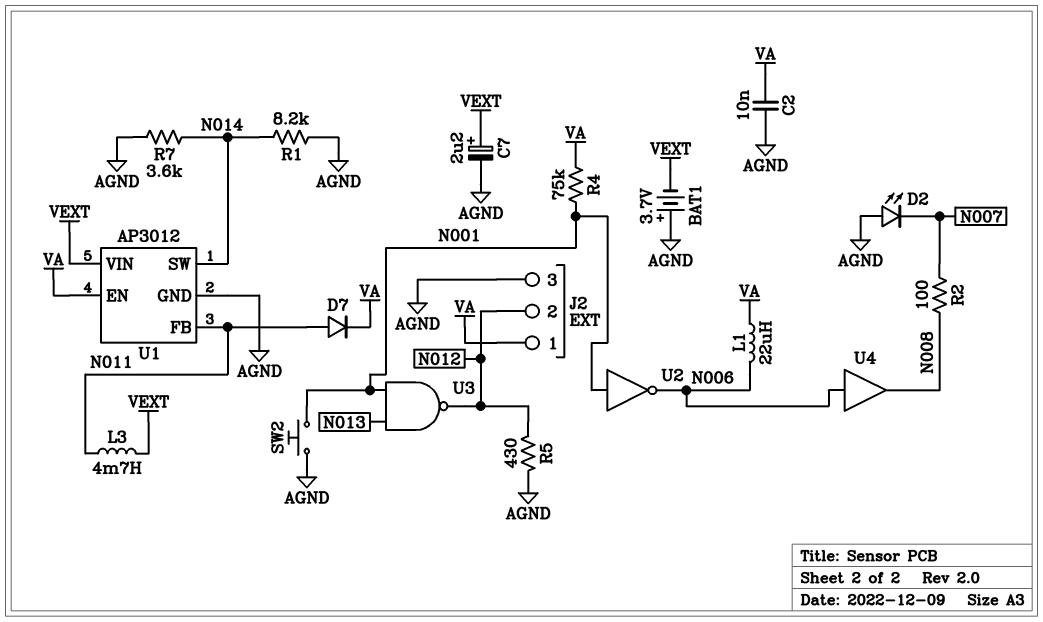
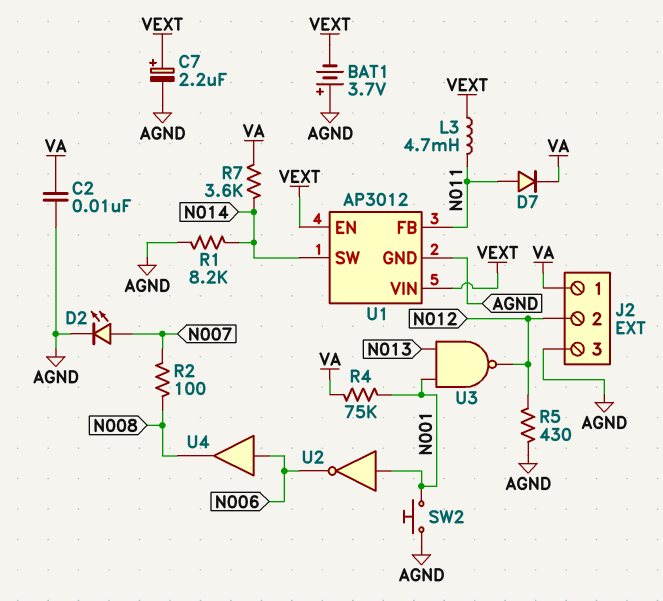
D2: LED (A AGND, K N007) -> LED (A N007, K AGND)
L1: 22uH (N006, VA) -> none
R7: 3.6k (AGND, N014) -> 3.6k (N014, VA)
U1 pin EN: VA -> VEXT

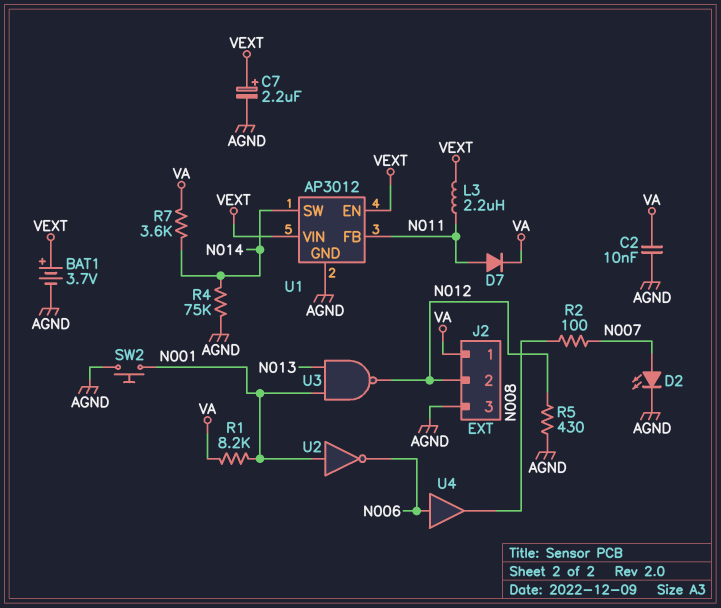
BAT1: 3.7V (plus AGND, minus VEXT) -> 3.7V (plus VEXT, minus AGND)
L3: 4.7mH (N011, VEXT) -> 2.2uH (N011, VEXT)
R1: 8.2k (AGND, N014) -> 8.2k (N001, VA)
R4: 75k (N001, VA) -> 75k (AGND, N014)

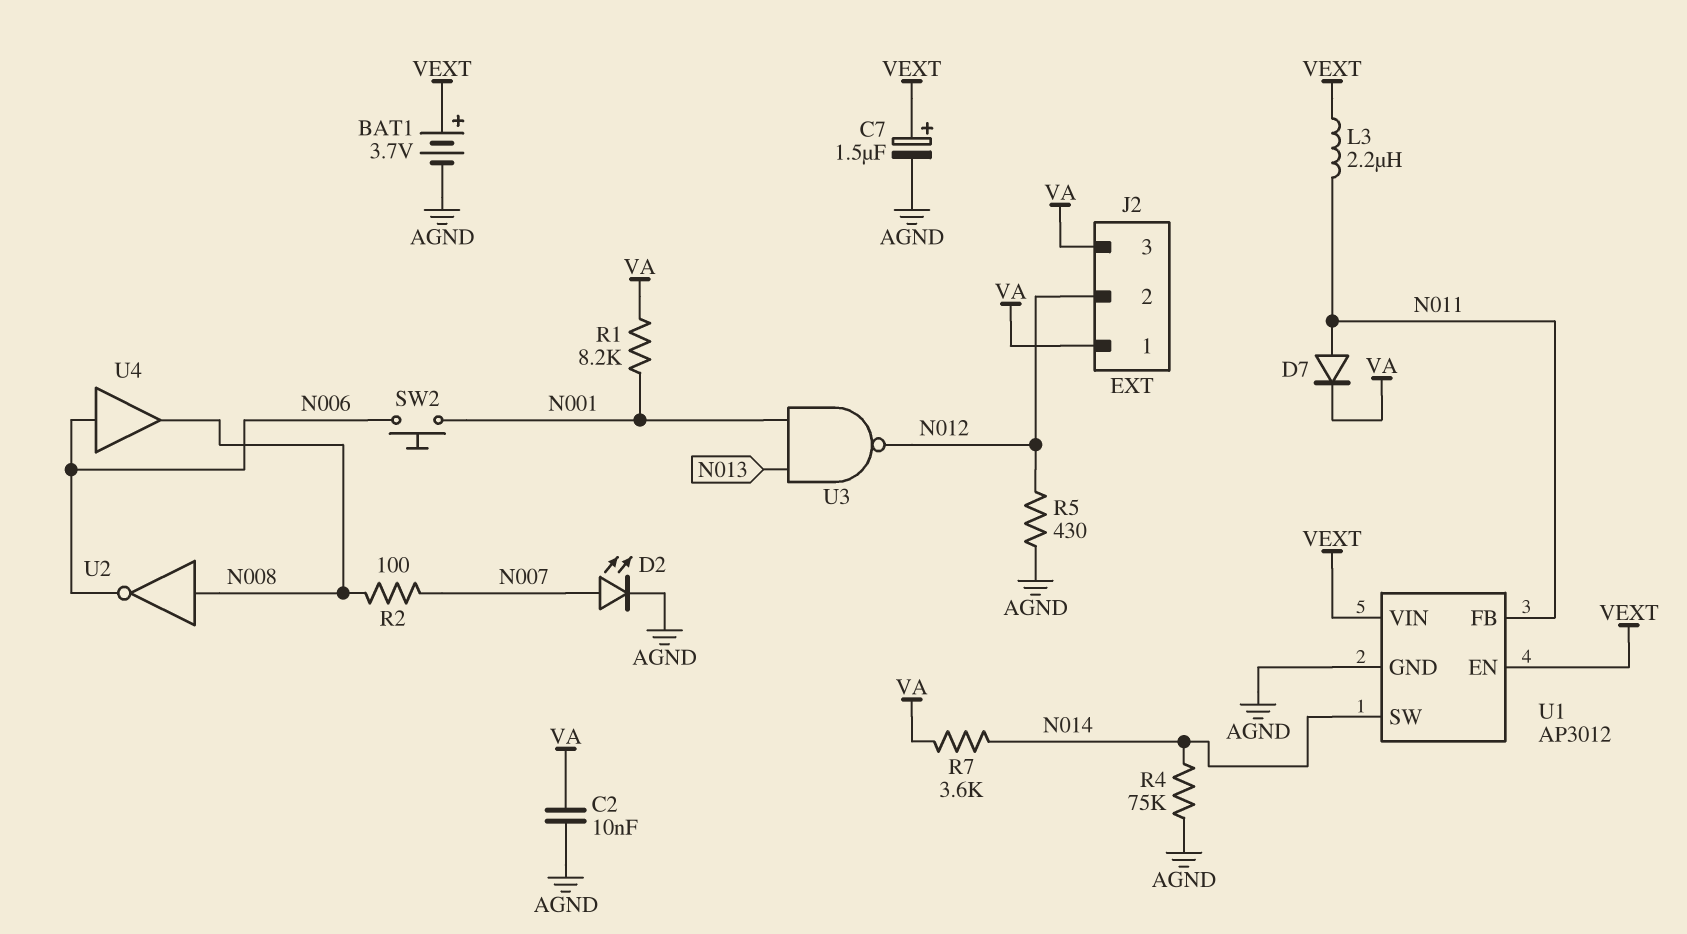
C7: 2.2uF (plus VEXT, minus AGND) -> 1.5uF (plus VEXT, minus AGND)
J2 pin 3: AGND -> VA
SW2: button (AGND, N001) -> button (N001, N006)
U2: NOT (in N001, out N006) -> NOT (in N008, out N006)

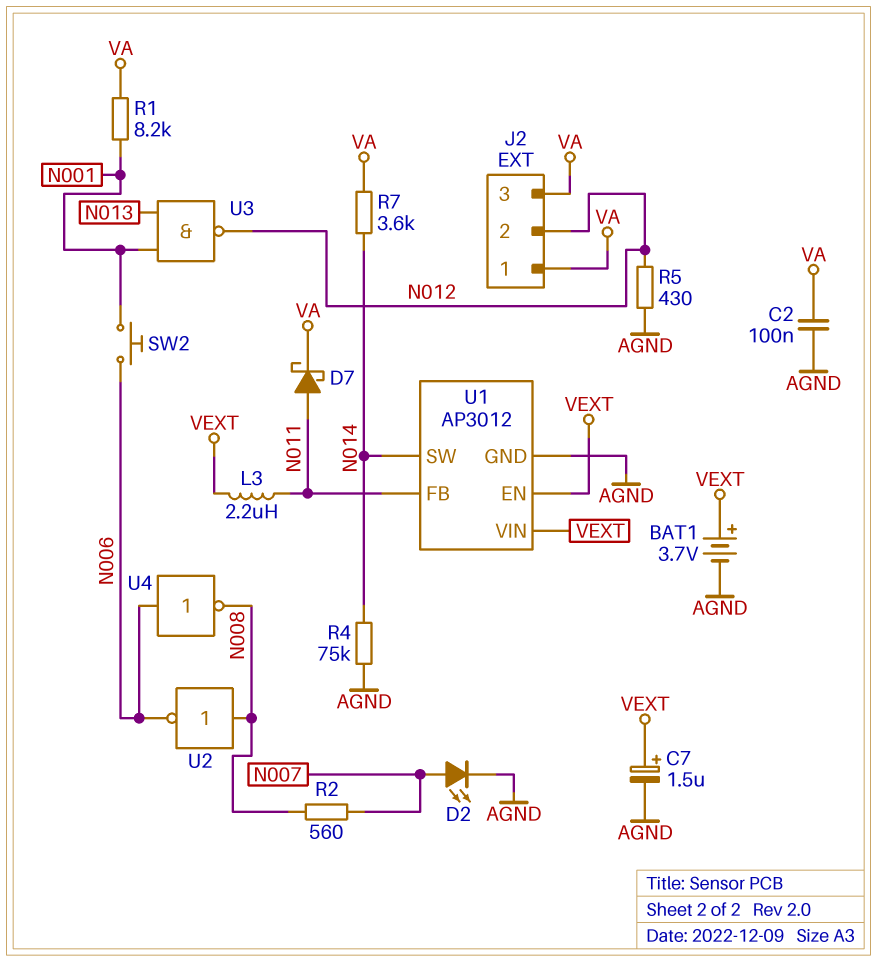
C2: 10nF (AGND, VA) -> 100nF (AGND, VA)
D7: diode (A N011, K VA) -> schottky (A N011, K VA)
R2: 100 (N007, N008) -> 560 (N007, N008)
U4: buffer (in N006, out N008) -> NOT (in N006, out N008)

